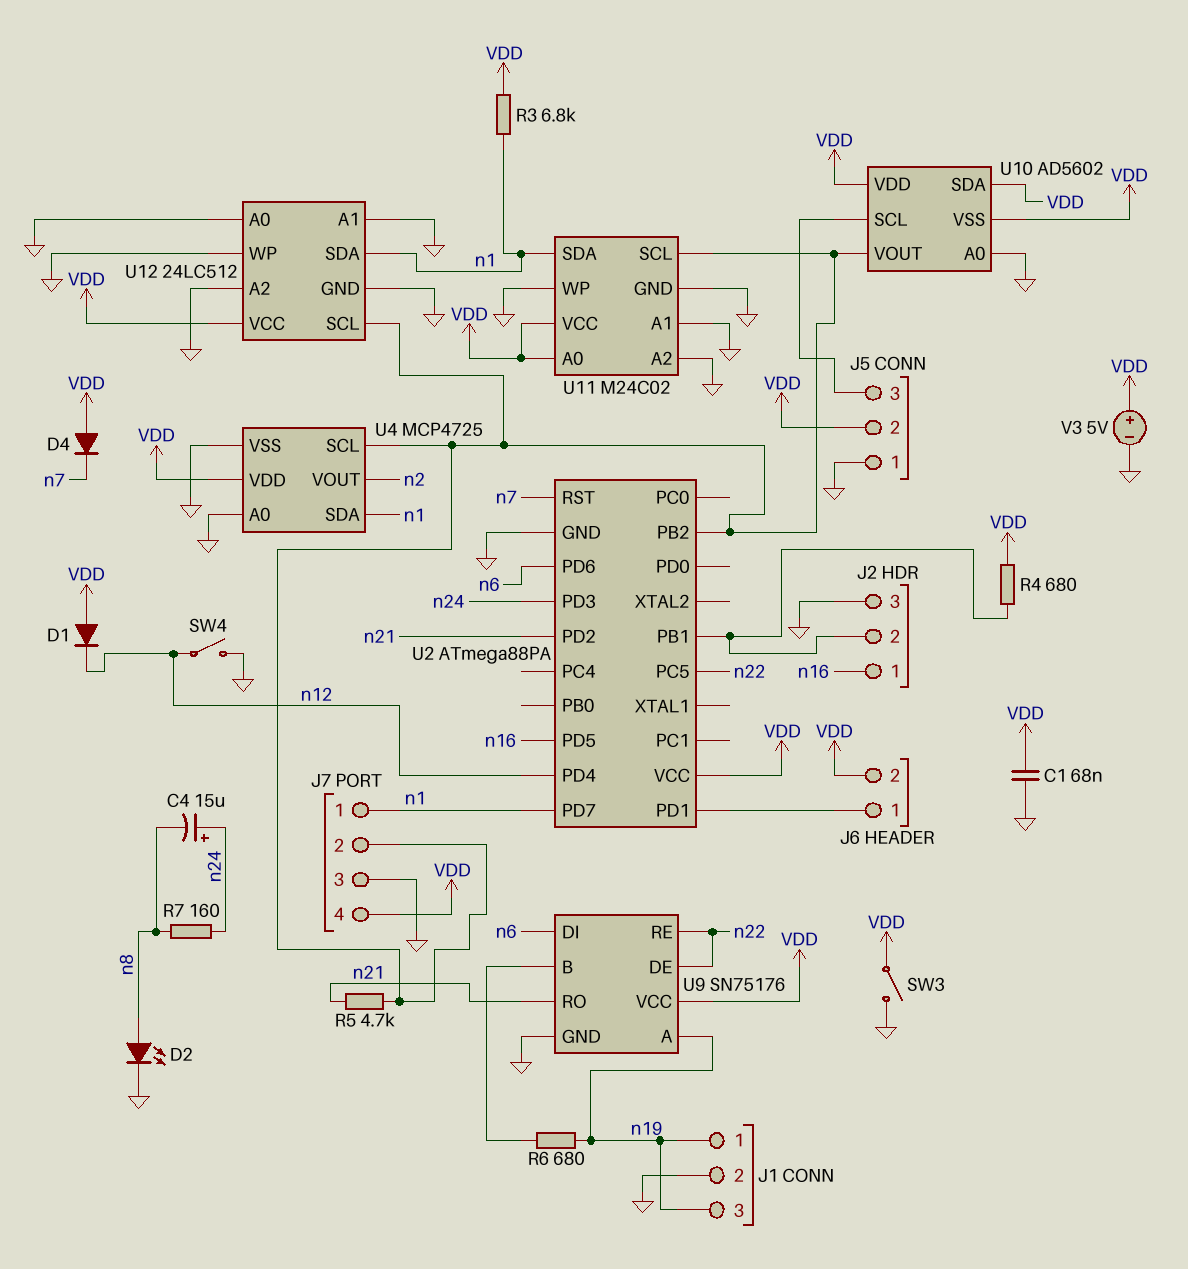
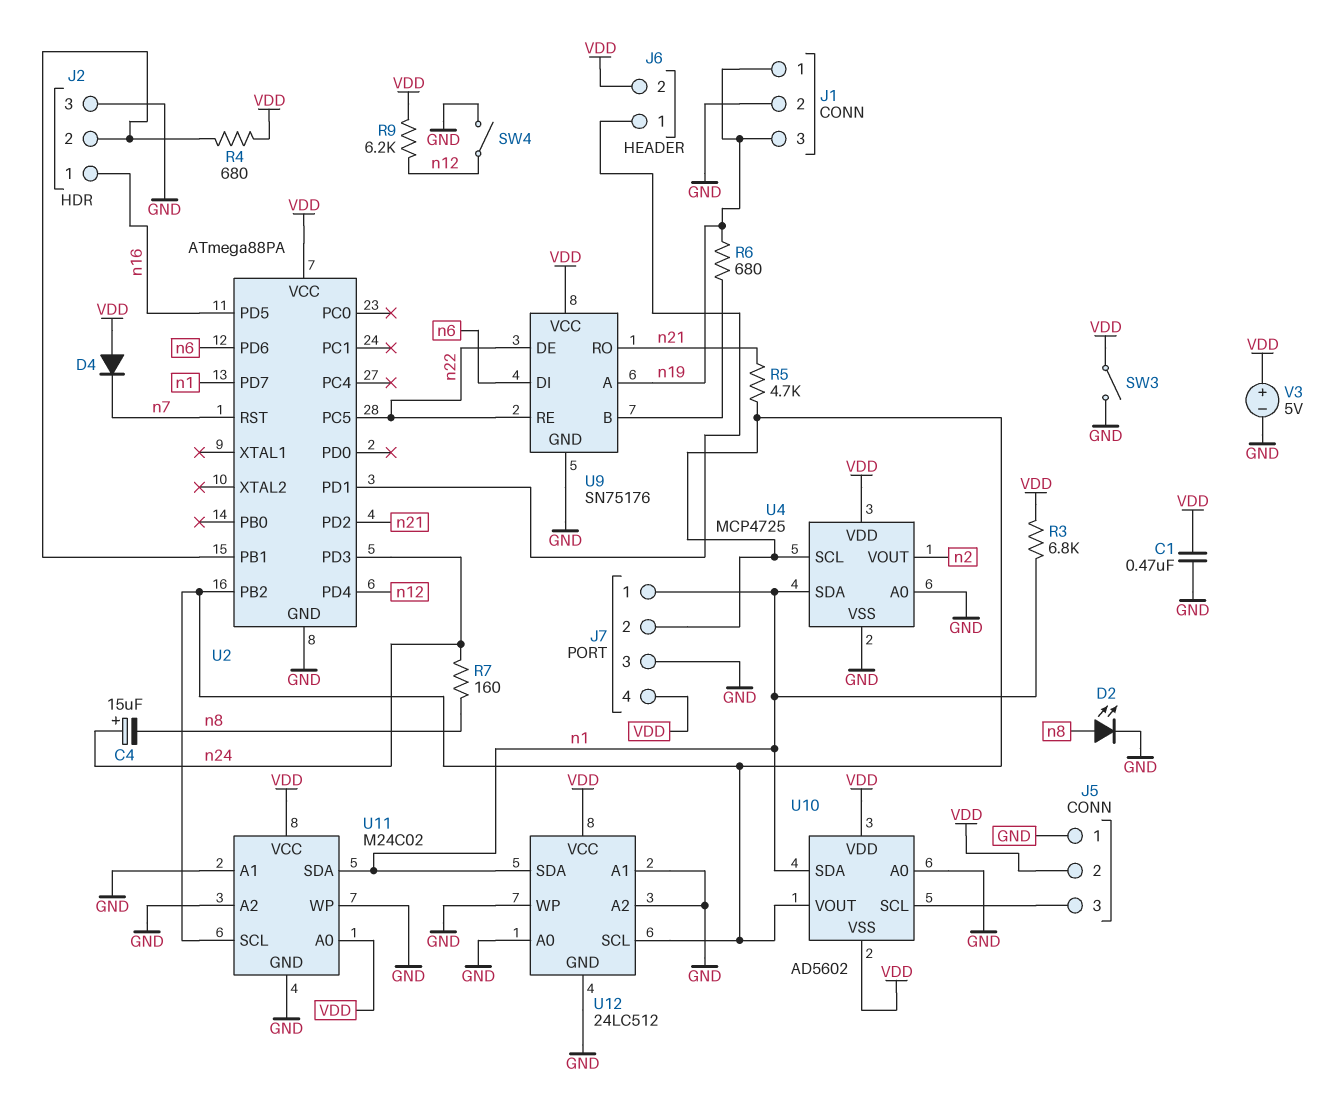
C1: 68nF (GND, VDD) -> 470nF (GND, VDD)
D1: diode (A VDD, K n12) -> none
R9: none -> 6.2k (VDD, n12)
U10 pin SDA: VDD -> n1

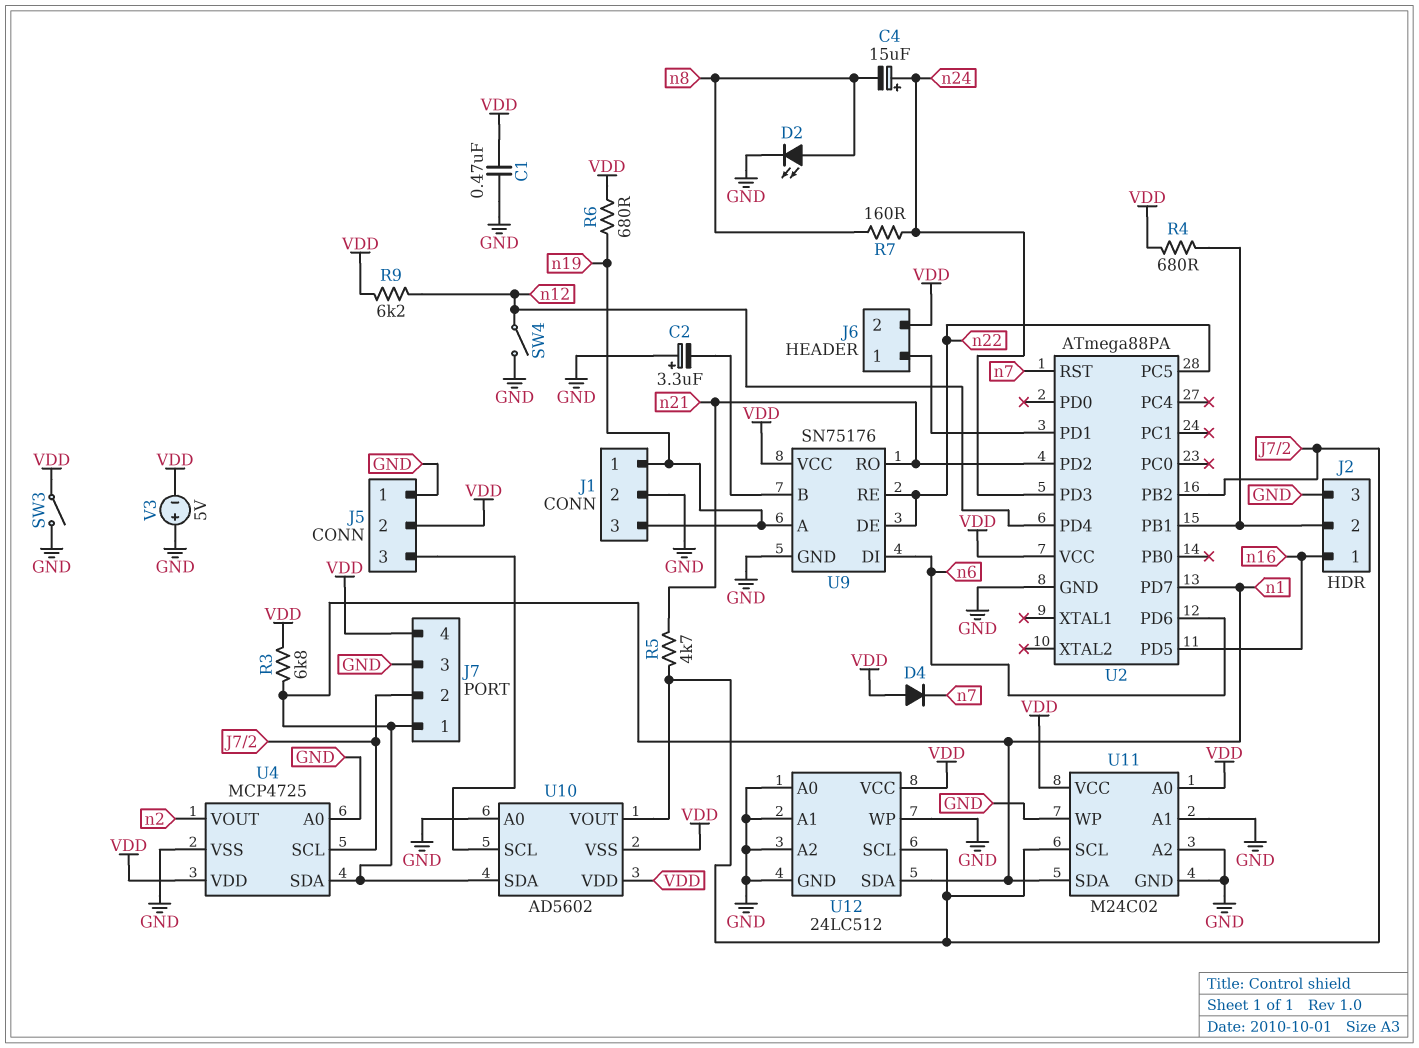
C2: none -> 3.3uF (plus GND, minus U9/B)
R6: 680 (U9/B, n19) -> 680 (VDD, n19)
V3: 5V (plus VDD, minus GND) -> 5V (plus GND, minus VDD)

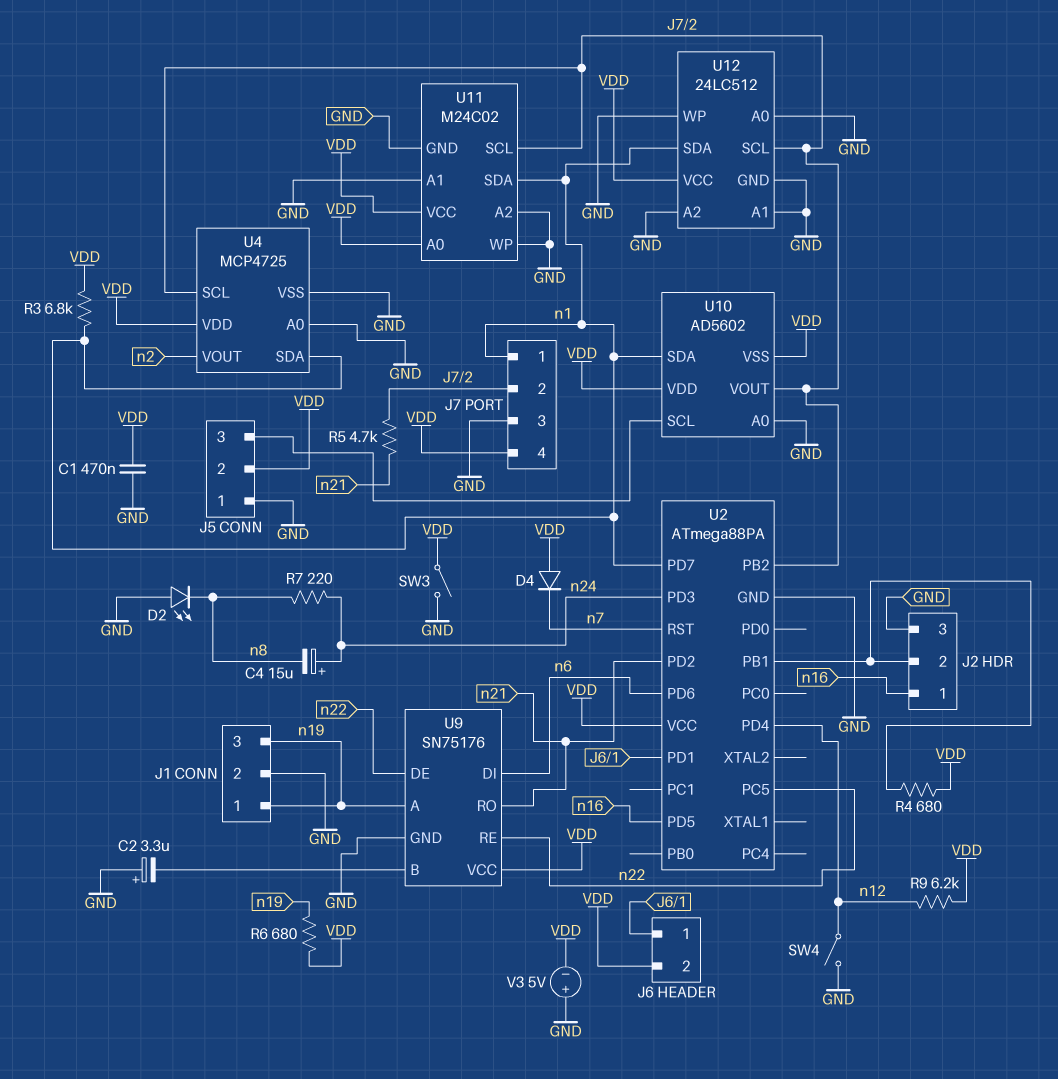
D2: LED (A n8, K GND) -> LED (A GND, K n8)
R7: 160 (n8, n24) -> 220 (n8, n24)

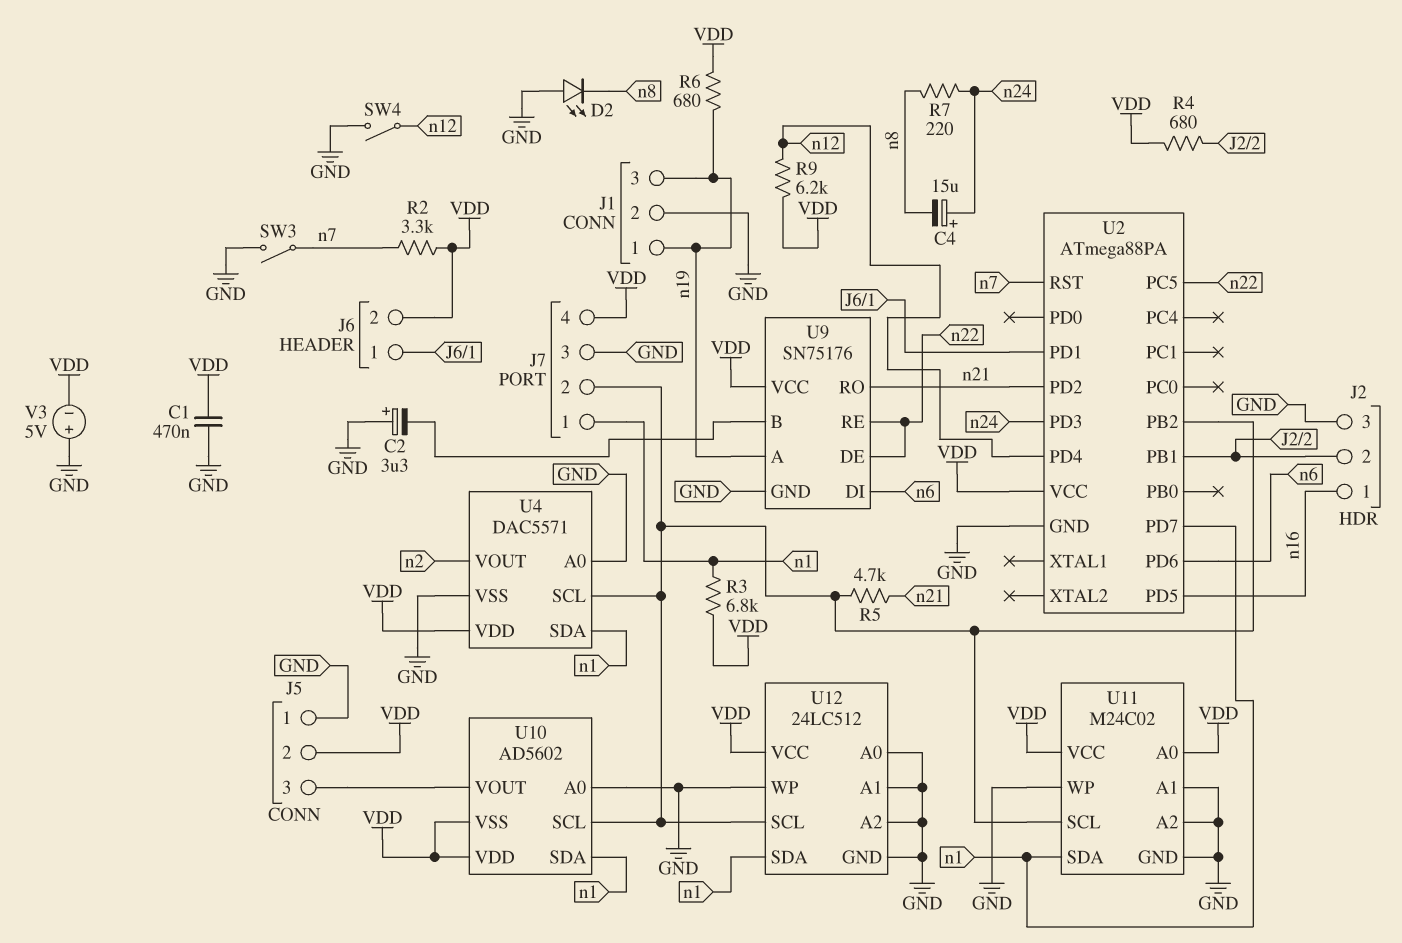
D4: diode (A VDD, K n7) -> none
R2: none -> 3.3k (VDD, n7)
SW3: switch (GND, VDD) -> switch (GND, n7)
U4: MCP4725 -> DAC5571
U10 pin SCL: J5/3 -> J7/2
U10 pin VOUT: J7/2 -> J5/3

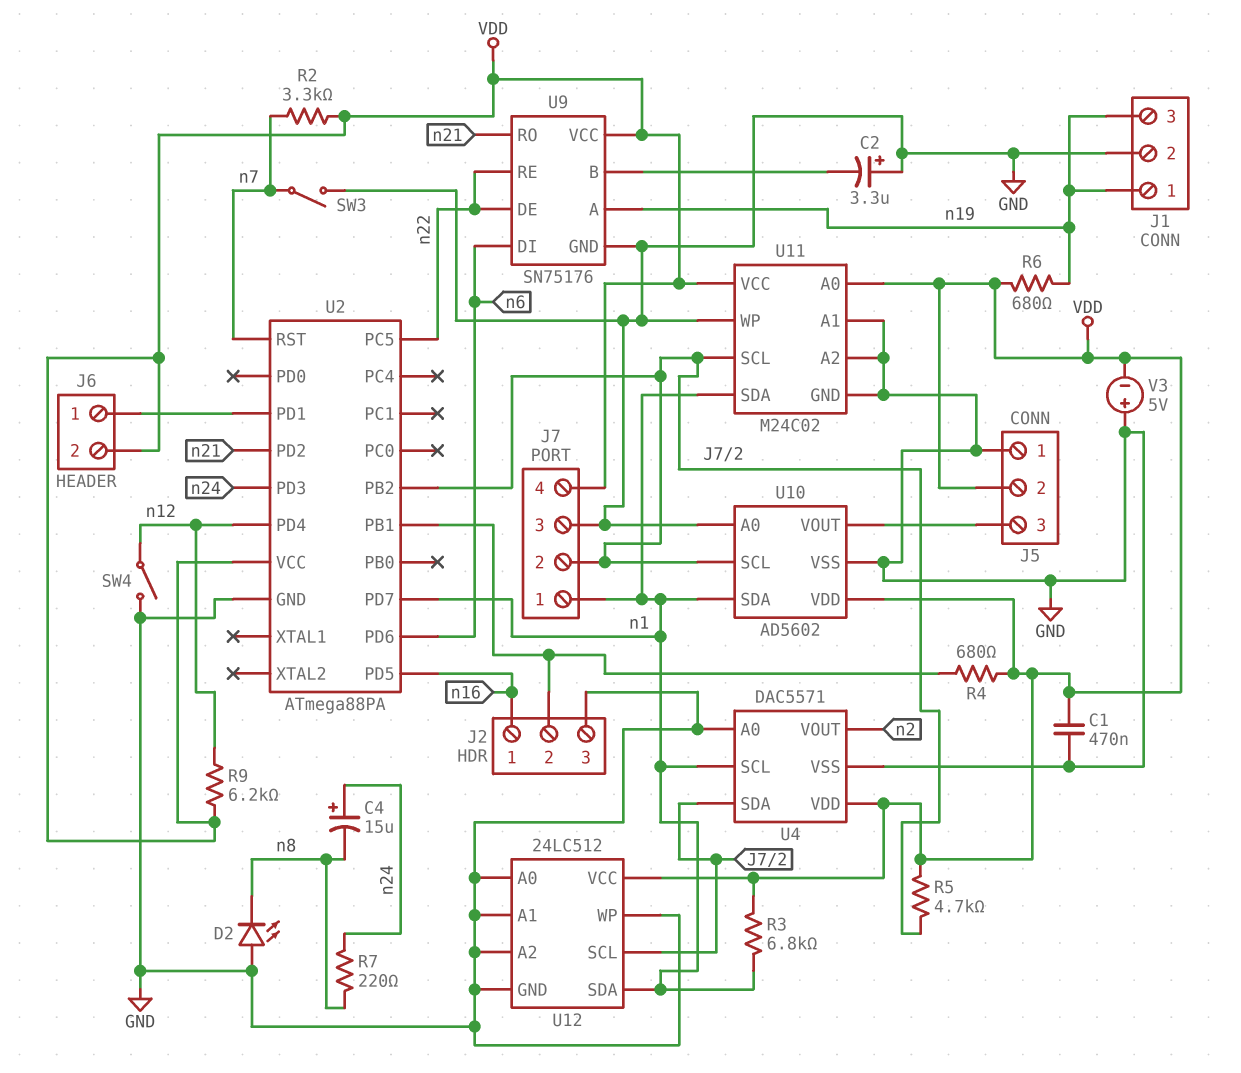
R5: 4.7k (J7/2, n21) -> 4.7k (J7/2, VDD)
U4 pin SCL: J7/2 -> n1
U4 pin SDA: n1 -> J7/2
U10 pin VSS: VDD -> GND

